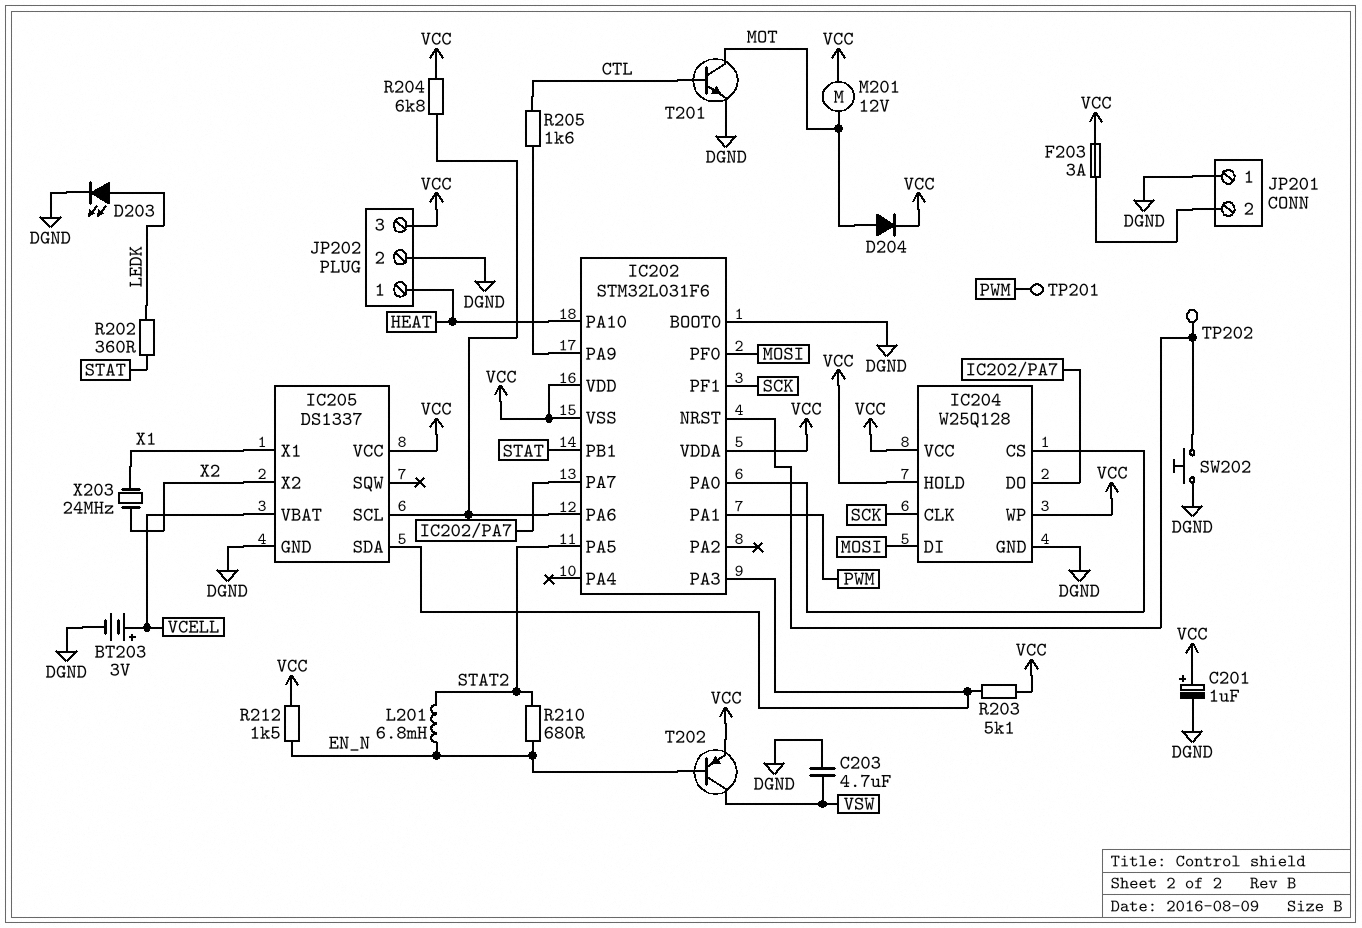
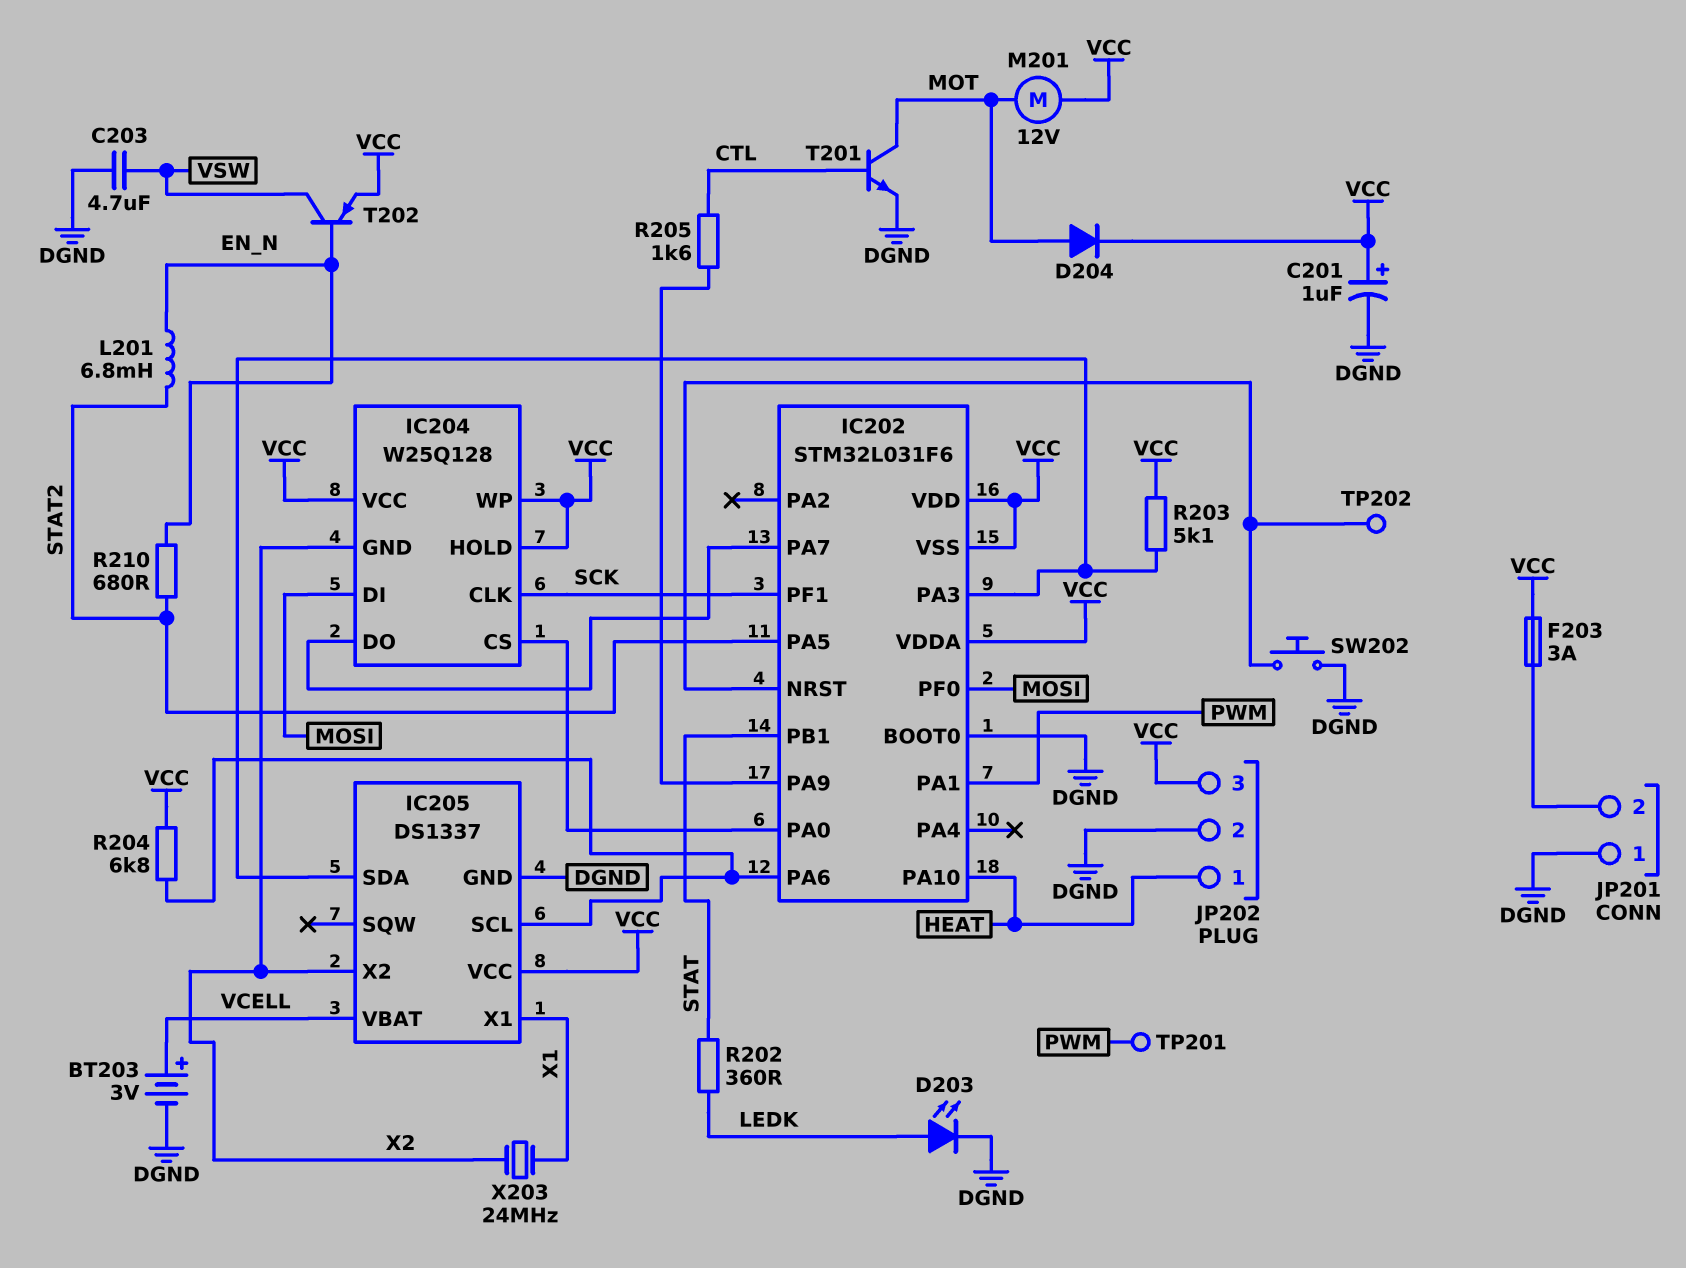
IC204 pin GND: DGND -> X2
R212: 1.5k (EN_N, VCC) -> none

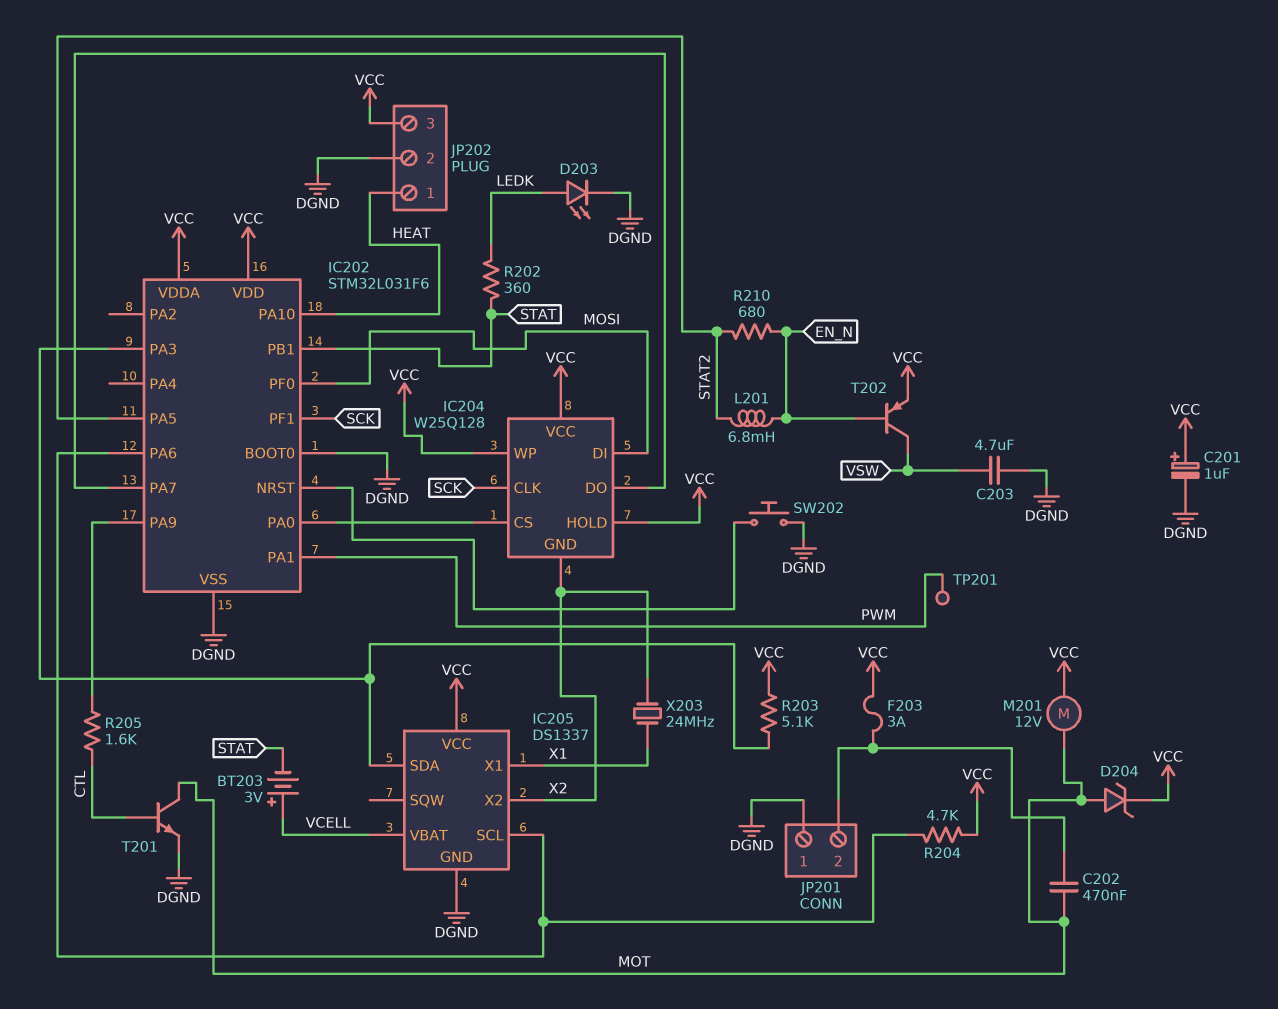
BT203: 3V (plus VCELL, minus DGND) -> 3V (plus VCELL, minus STAT)
C202: none -> 470nF (JP201/2, MOT)
D204: diode (A MOT, K VCC) -> zener (A MOT, K VCC)
IC202 pin VSS: VCC -> DGND
R204: 6.8k (IC202/PA6, VCC) -> 4.7k (IC202/PA6, VCC)
TP202: test point (IC202/NRST) -> none

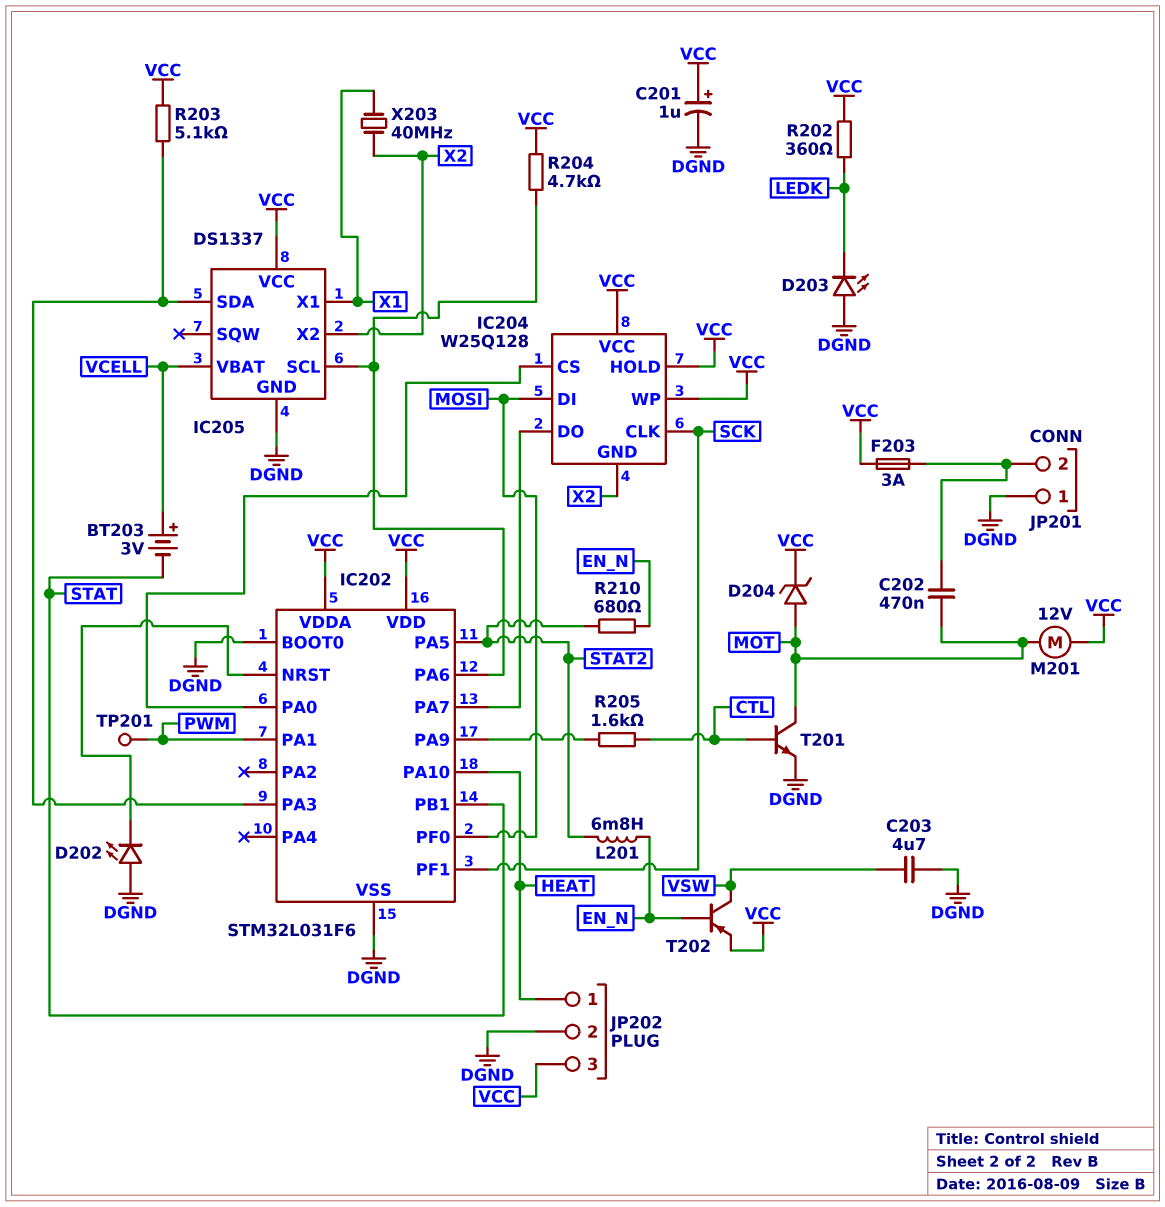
D202: none -> LED (A DGND, K IC202/NRST)
D203: LED (A LEDK, K DGND) -> LED (A DGND, K LEDK)
R202: 360 (LEDK, STAT) -> 360 (LEDK, VCC)
SW202: button (DGND, IC202/NRST) -> none
X203: 24MHz (X1, X2) -> 40MHz (X1, X2)

